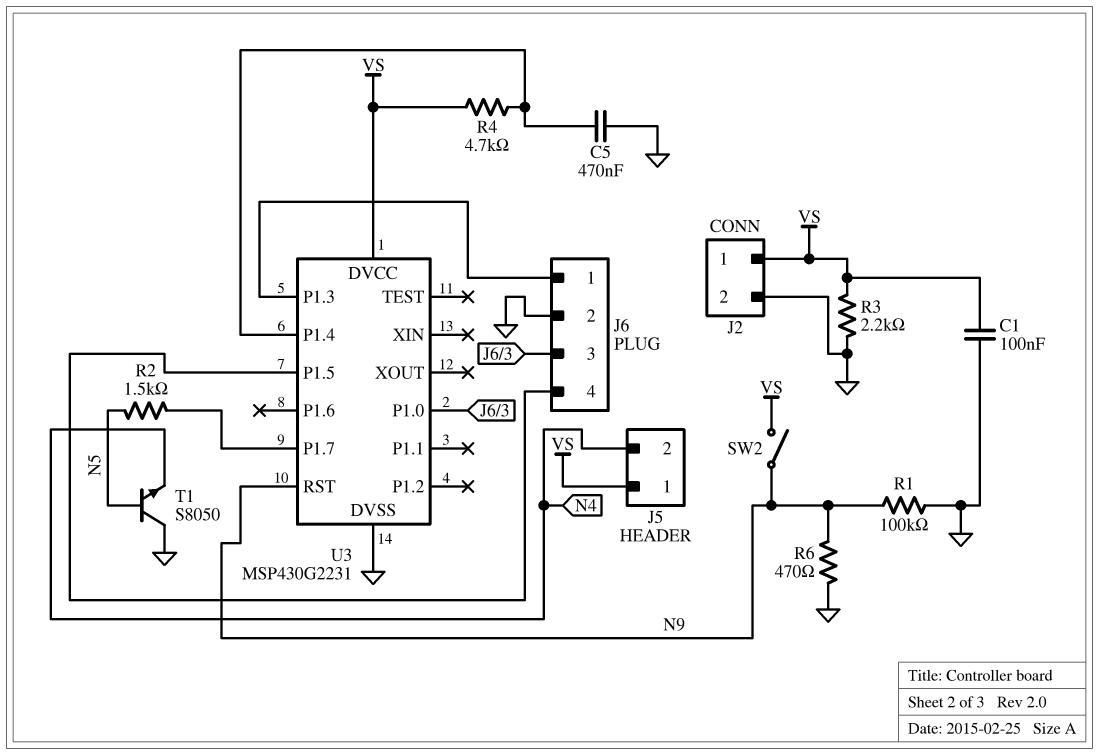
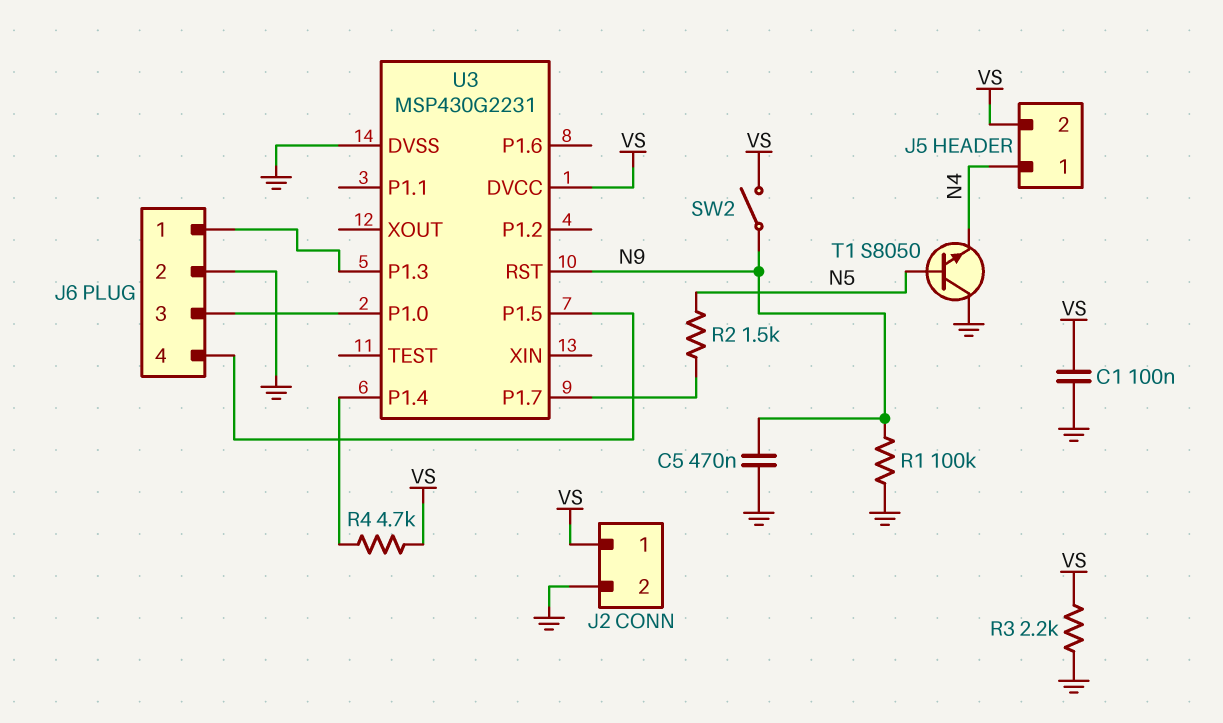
C5: 470nF (GND, U3/P1.4) -> 470nF (GND, N9)
J5 pin 1: VS -> N4
J5 pin 2: N4 -> VS
R6: 470 (GND, N9) -> none

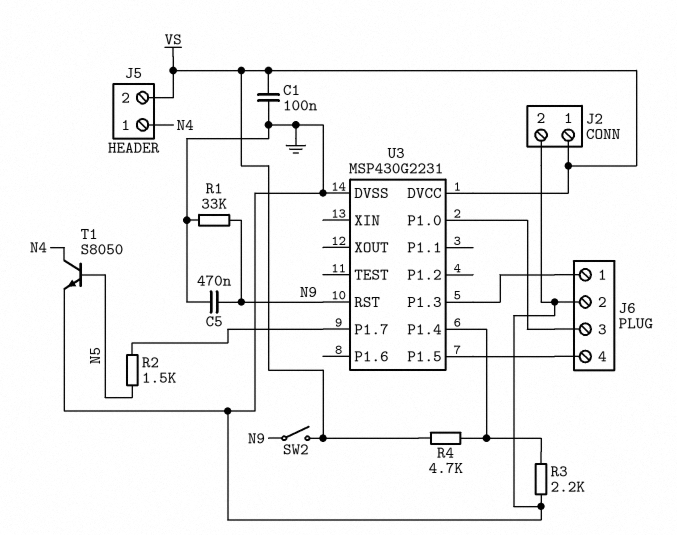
R1: 100k (GND, N9) -> 33k (GND, N9)
R3: 2.2k (GND, VS) -> 2.2k (GND, U3/P1.4)
T1: NPN S8050 (B N5, C GND, E N4) -> NPN S8050 (B N5, C N4, E GND)

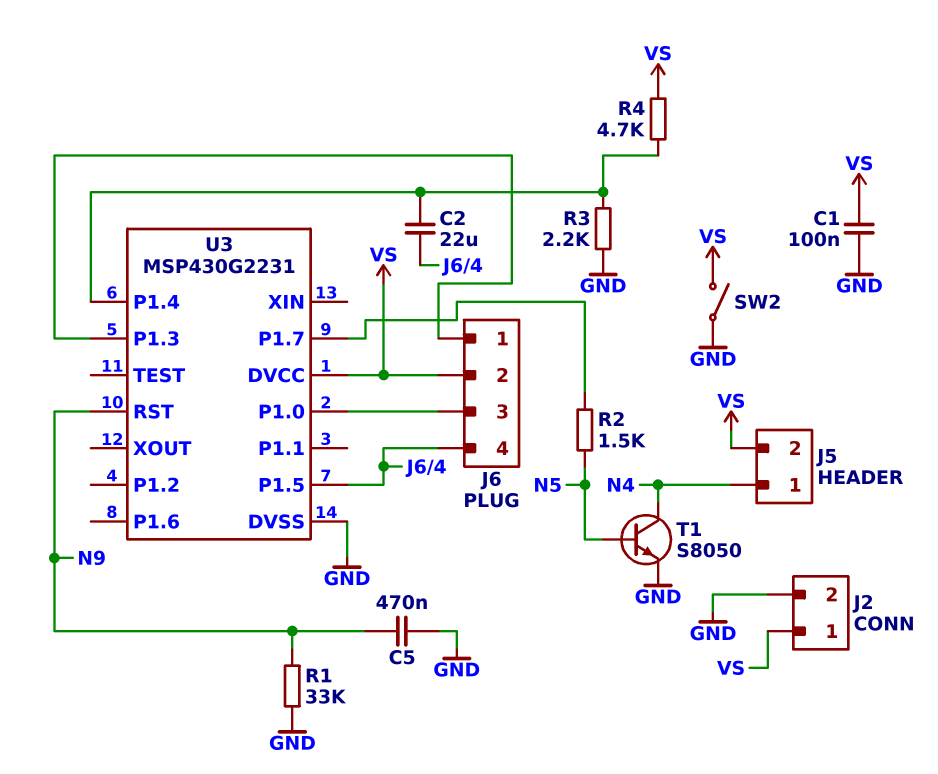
C2: none -> 22uF (J6/4, U3/P1.4)
J6 pin 2: GND -> VS
SW2: switch (N9, VS) -> switch (GND, VS)

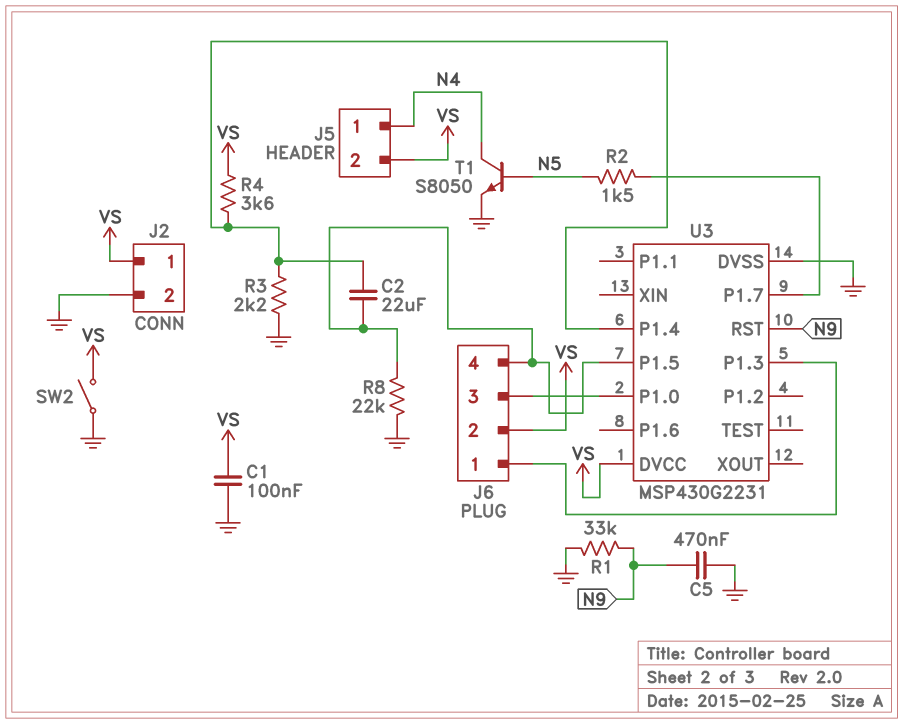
R4: 4.7k (U3/P1.4, VS) -> 3.6k (U3/P1.4, VS)
R8: none -> 22k (GND, J6/4)

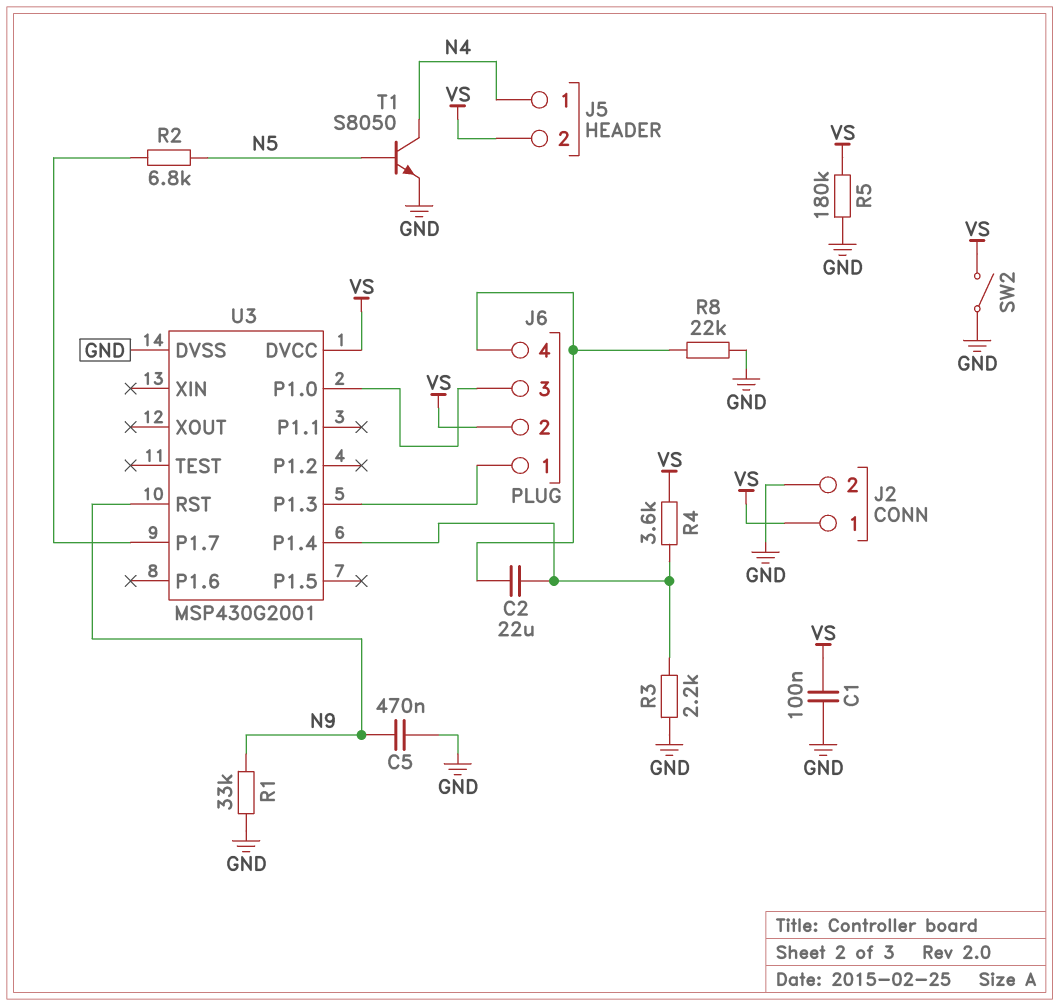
R2: 1.5k (N5, U3/P1.7) -> 6.8k (N5, U3/P1.7)
R5: none -> 180k (GND, VS)
U3: MSP430G2231 -> MSP430G2001
U3 pin P1.5: J6/4 -> none

